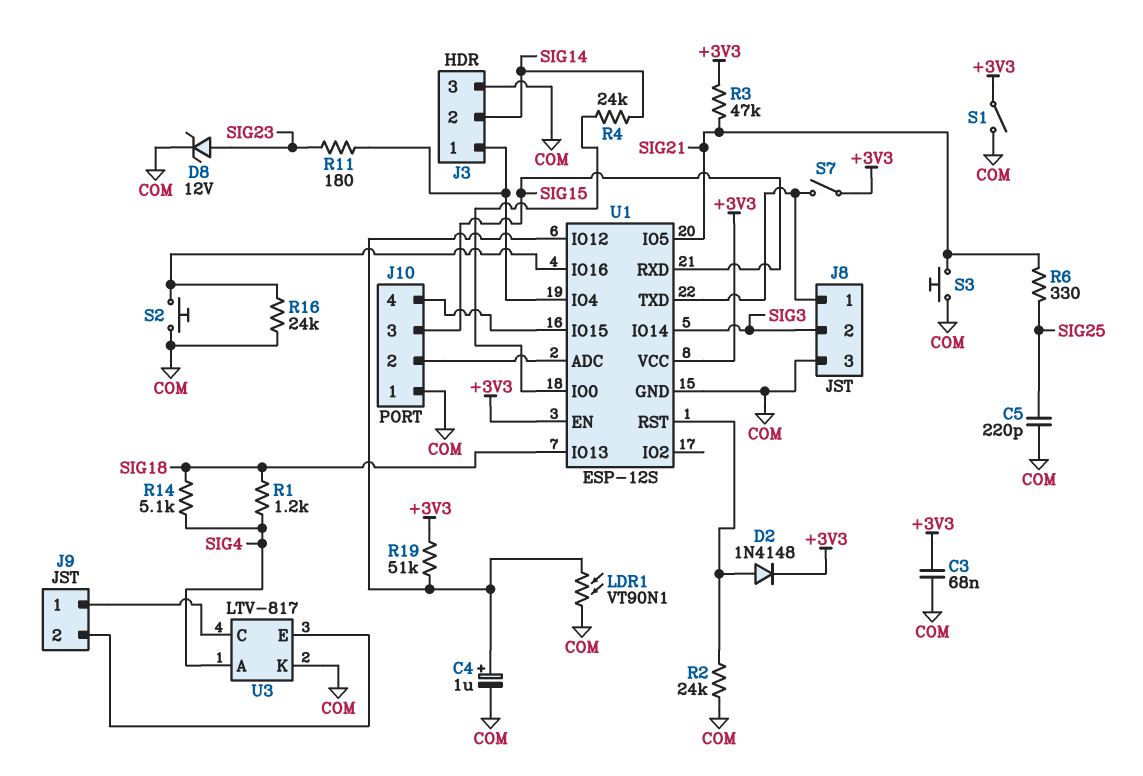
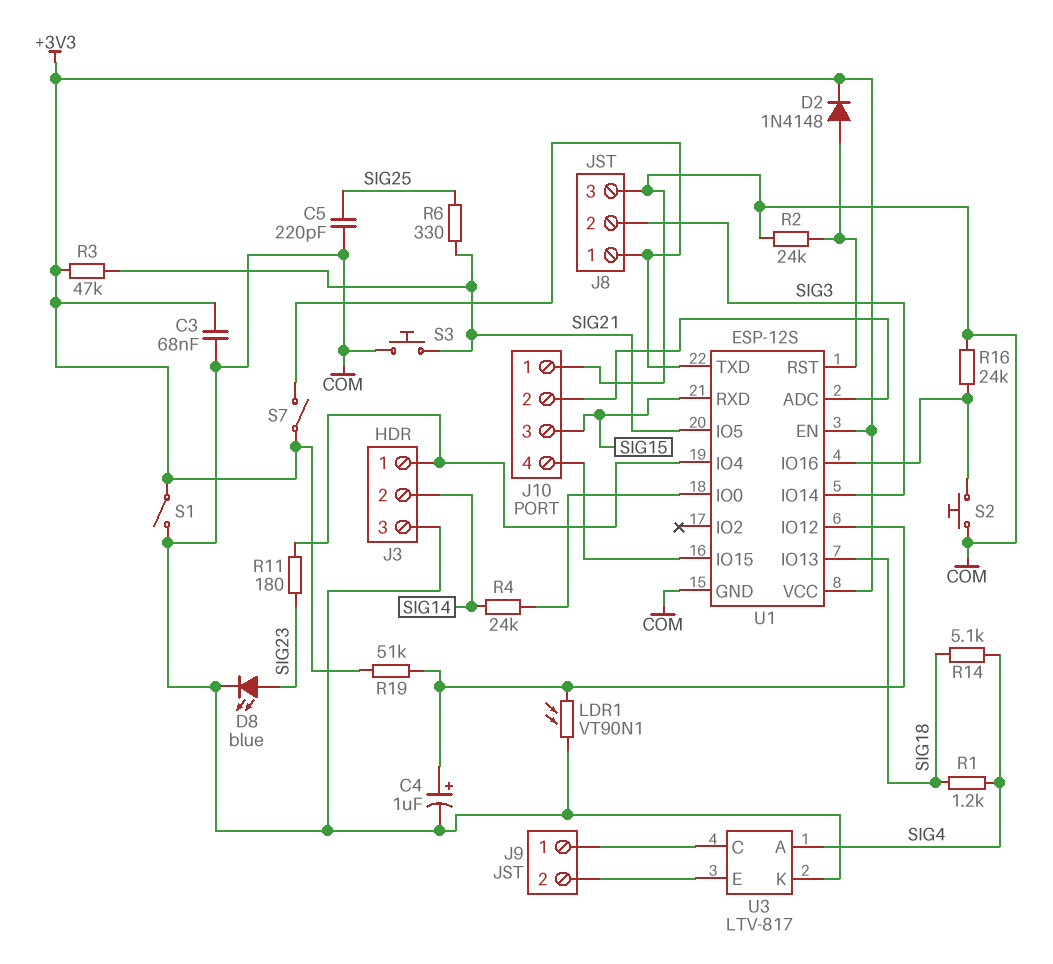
D8: zener 12V (A SIG23, K COM) -> LED blue (A SIG23, K COM)

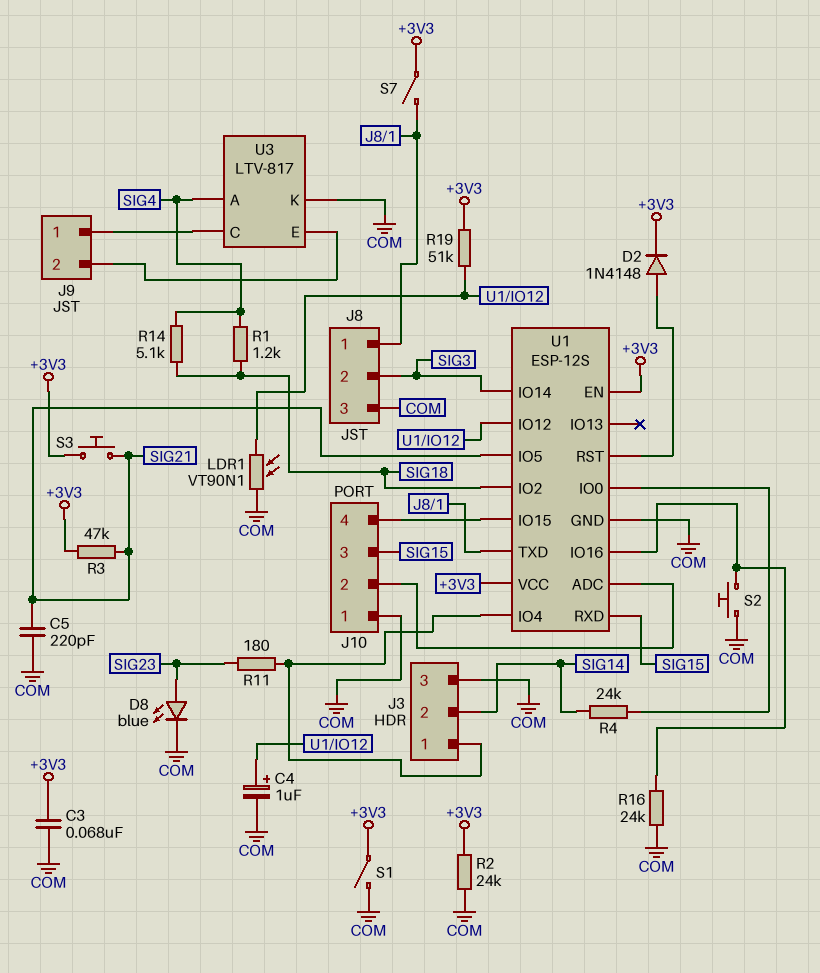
C5: 220pF (COM, SIG25) -> 220pF (COM, SIG21)
R2: 24k (COM, U1/RST) -> 24k (+3V3, COM)
R6: 330 (SIG21, SIG25) -> none
S3: button (COM, SIG21) -> button (+3V3, SIG21)
U1 pin IO2: none -> SIG18
U1 pin IO13: SIG18 -> none

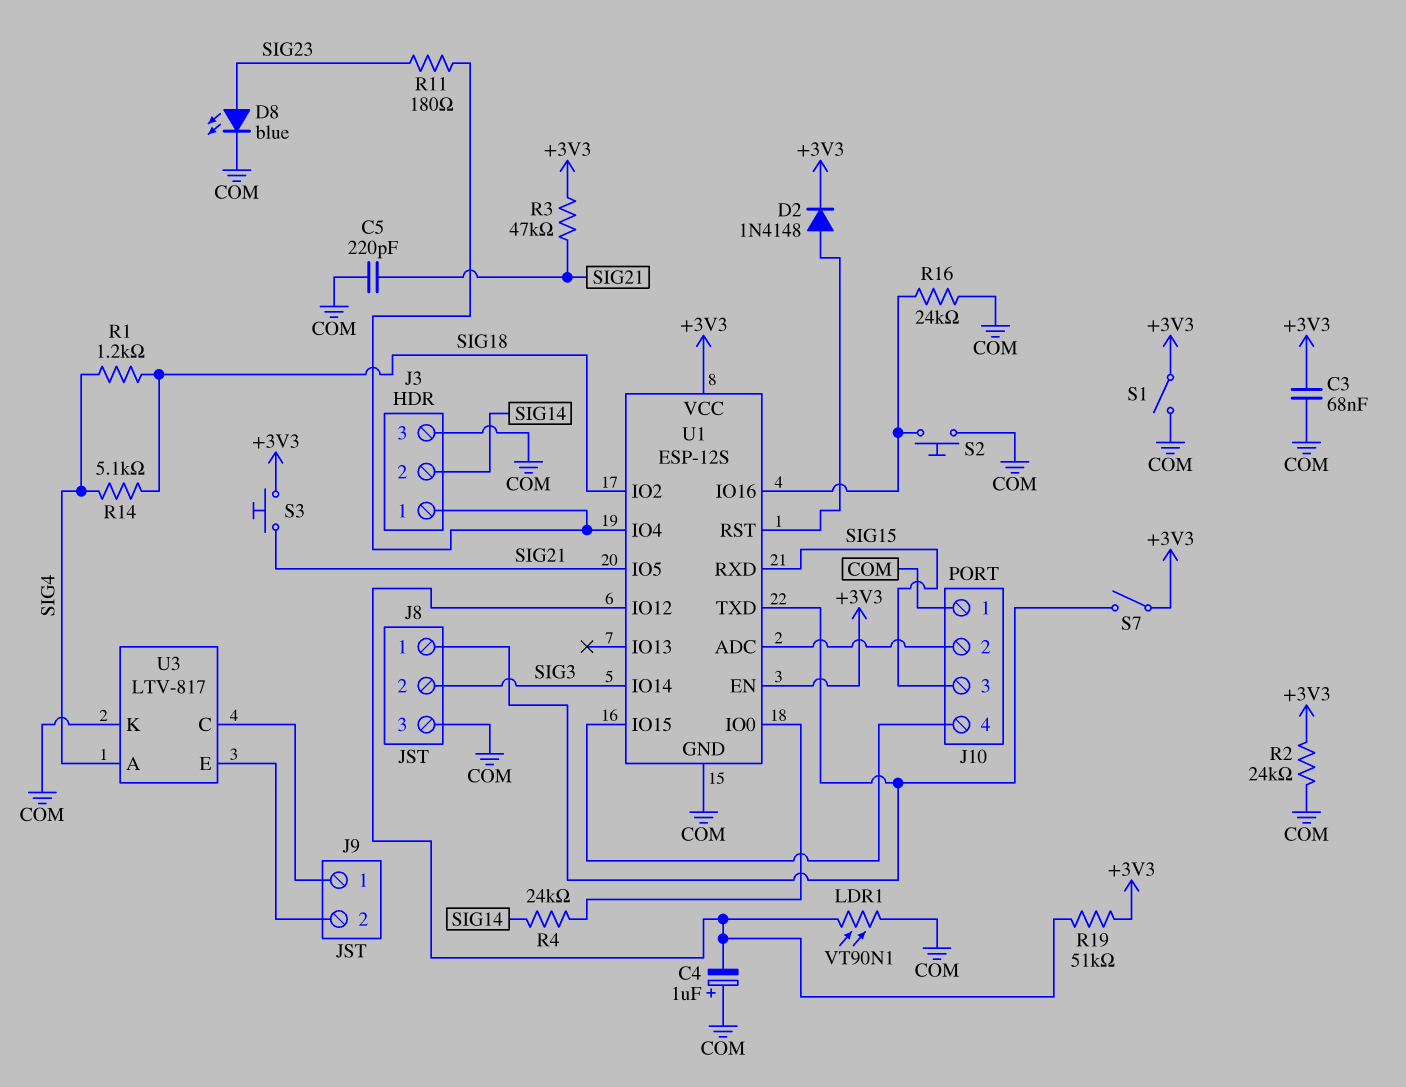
C4: 1uF (plus U1/IO12, minus COM) -> 1uF (plus COM, minus U1/IO12)

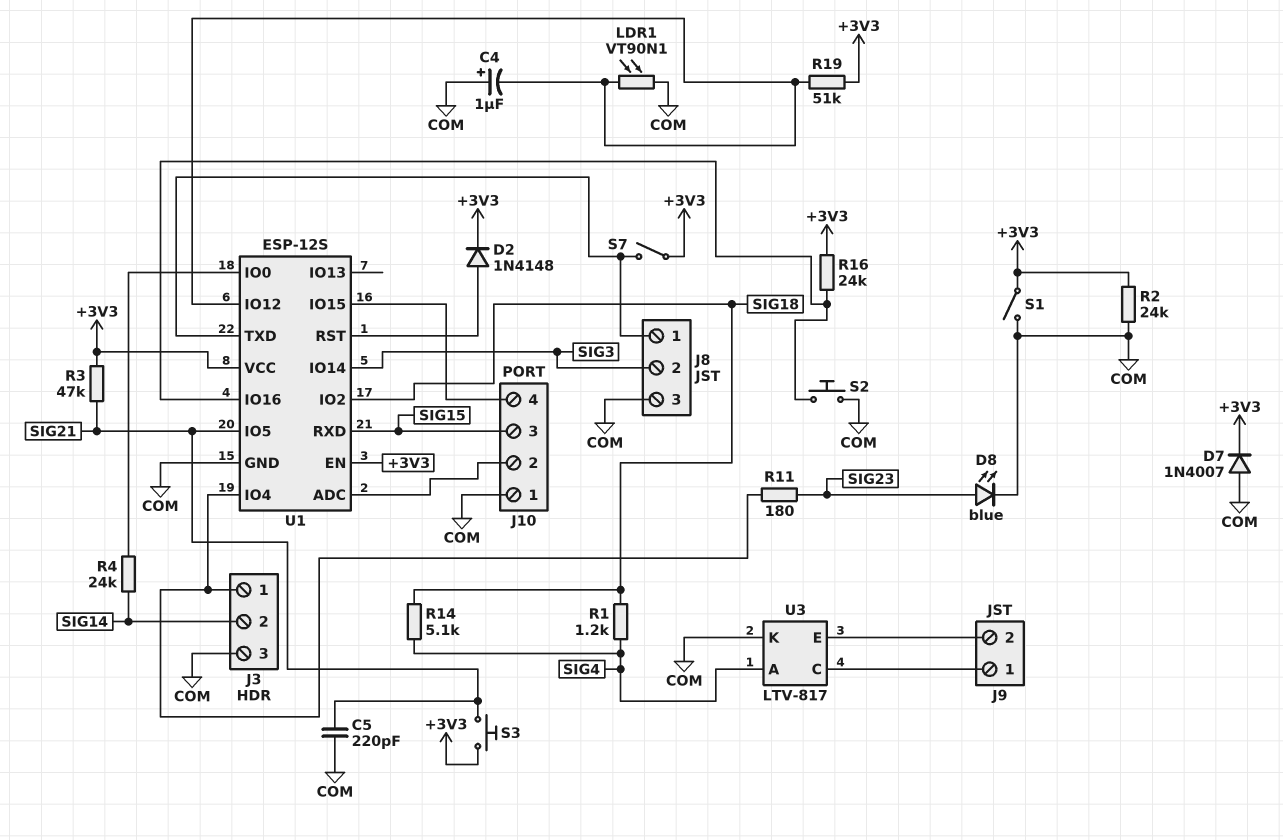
C3: 68nF (+3V3, COM) -> none
D7: none -> diode 1N4007 (A COM, K +3V3)
R16: 24k (COM, U1/IO16) -> 24k (+3V3, U1/IO16)

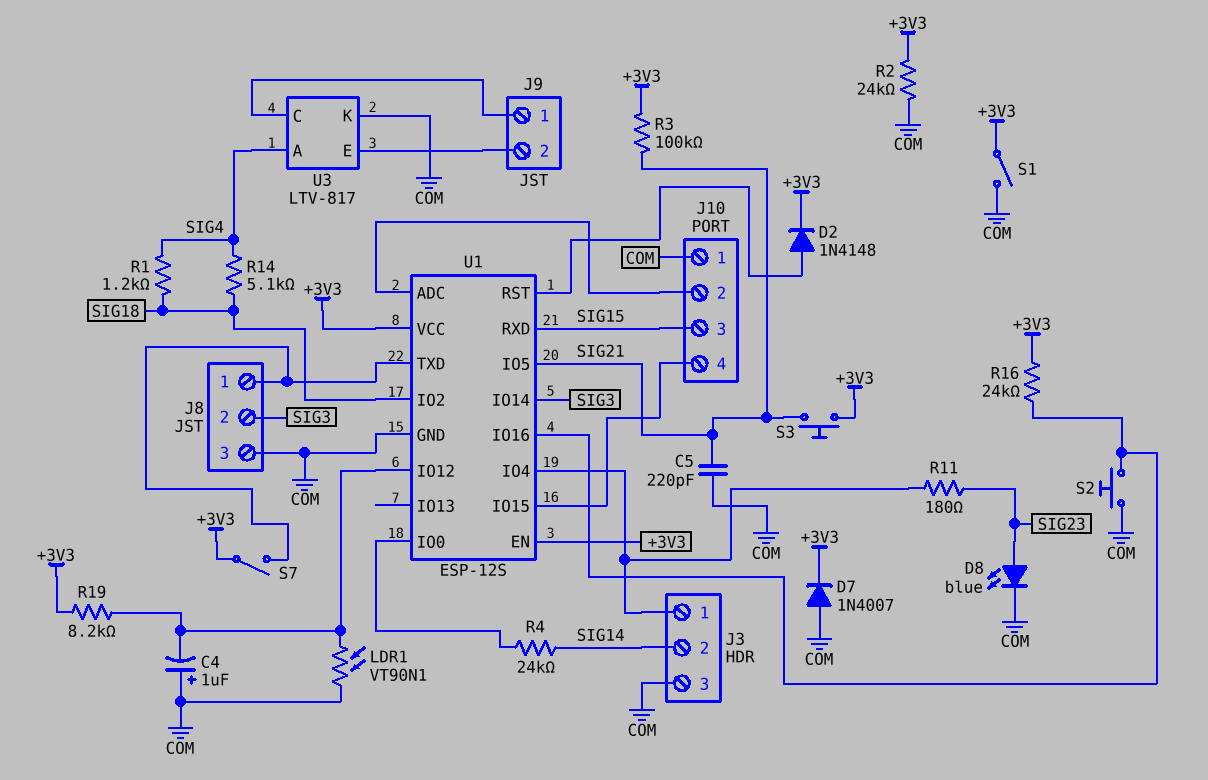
R3: 47k (+3V3, SIG21) -> 100k (+3V3, SIG21)
R19: 51k (+3V3, U1/IO12) -> 8.2k (+3V3, U1/IO12)

